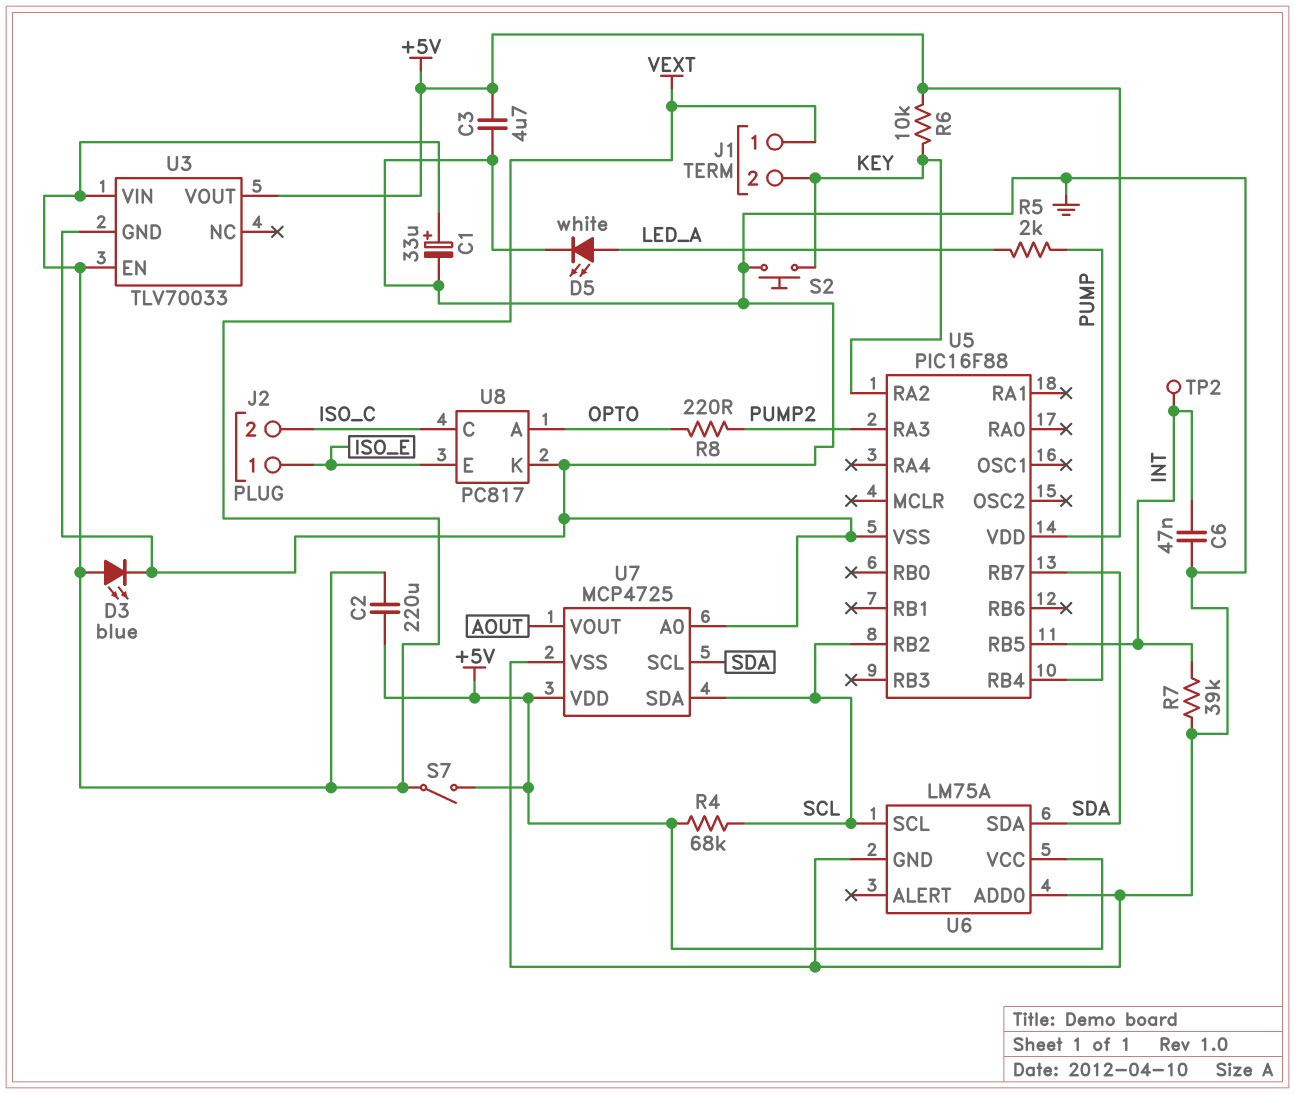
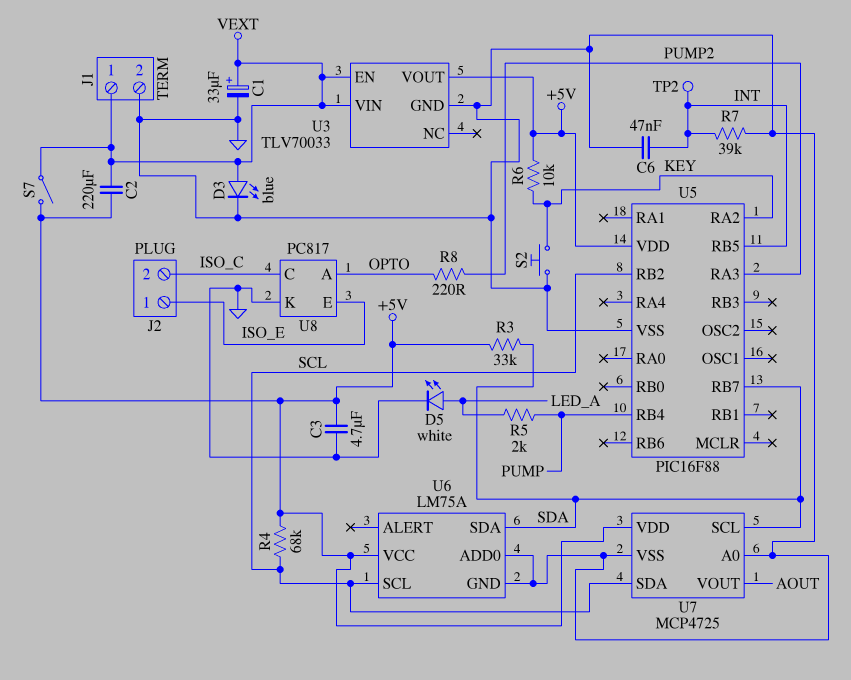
J1 pin 2: KEY -> GND
R3: none -> 33k (+5V, SDA)

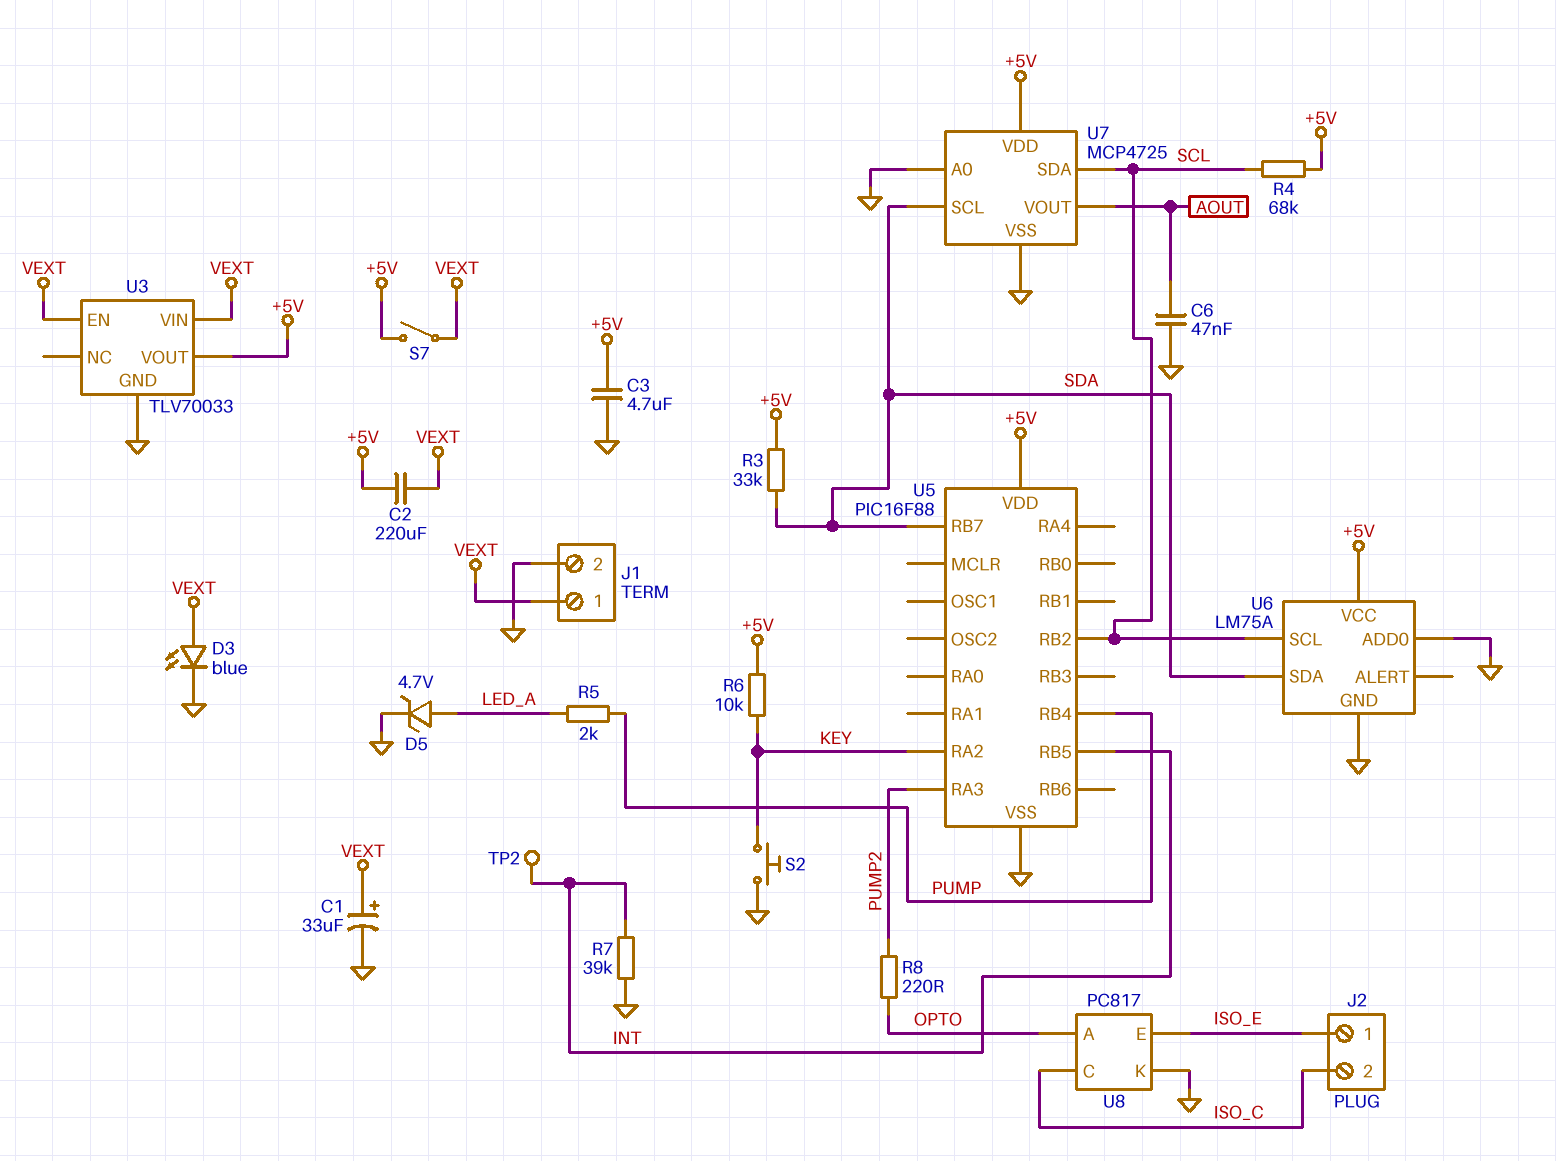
C6: 47nF (GND, INT) -> 47nF (AOUT, GND)
D5: LED white (A LED_A, K GND) -> zener 4.7V (A LED_A, K GND)

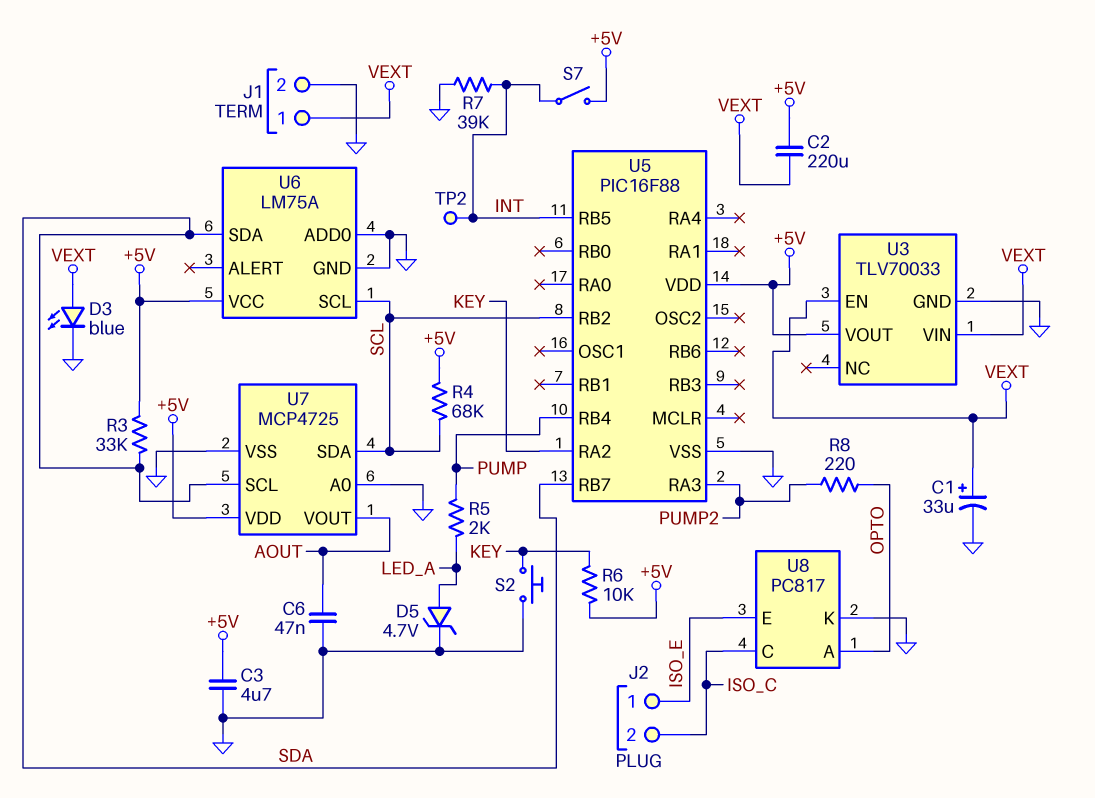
S7: switch (+5V, VEXT) -> switch (+5V, INT)

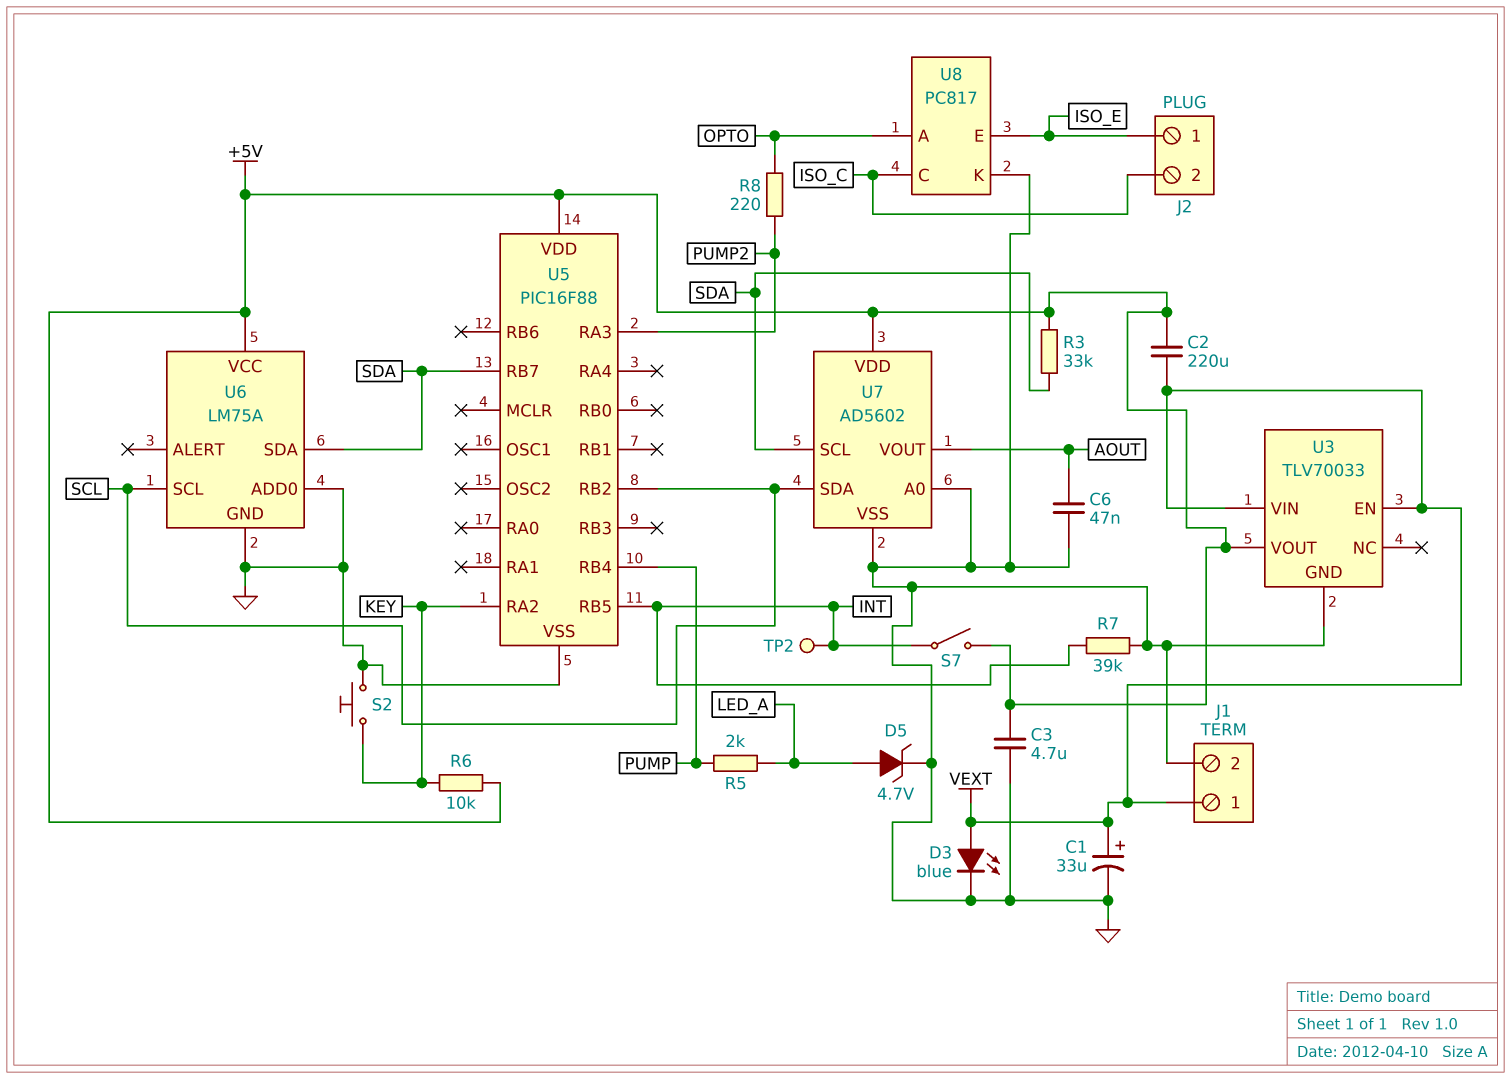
R4: 68k (+5V, SCL) -> none
U7: MCP4725 -> AD5602

